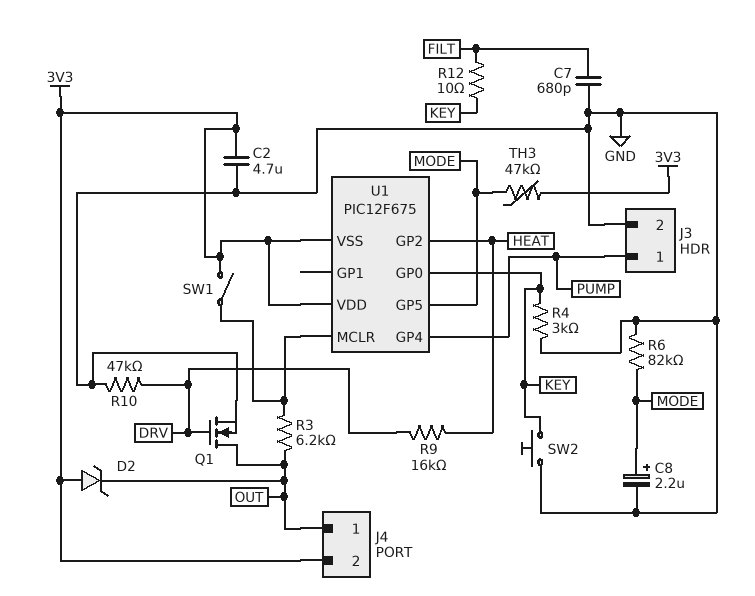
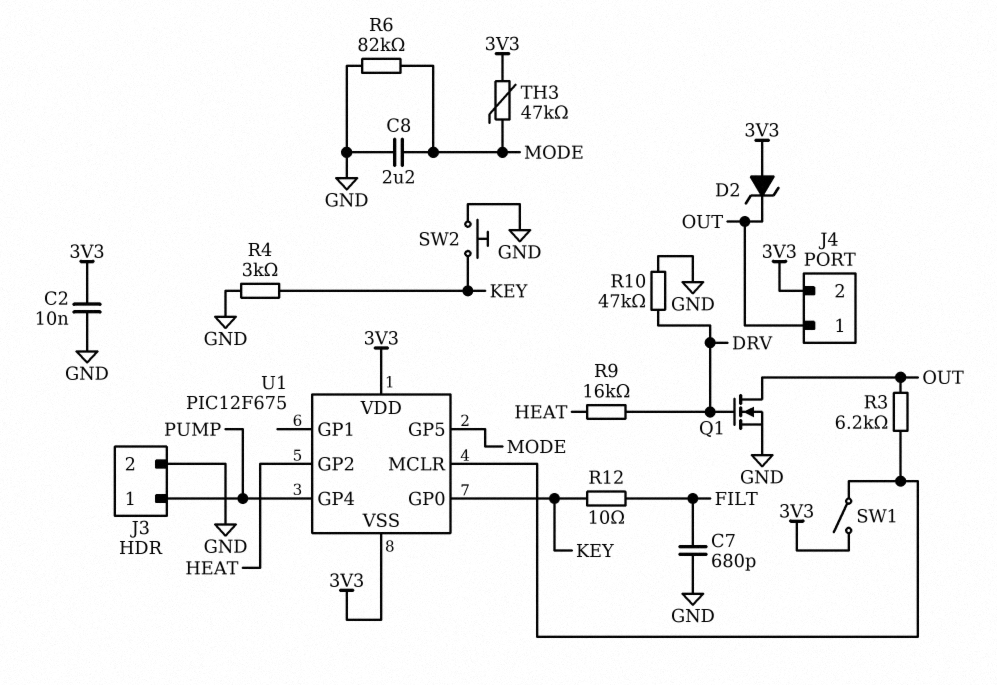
C2: 4.7uF (3V3, GND) -> 10nF (3V3, GND)
C8: 2.2uF (plus MODE, minus GND) -> 2.2uF (GND, MODE)

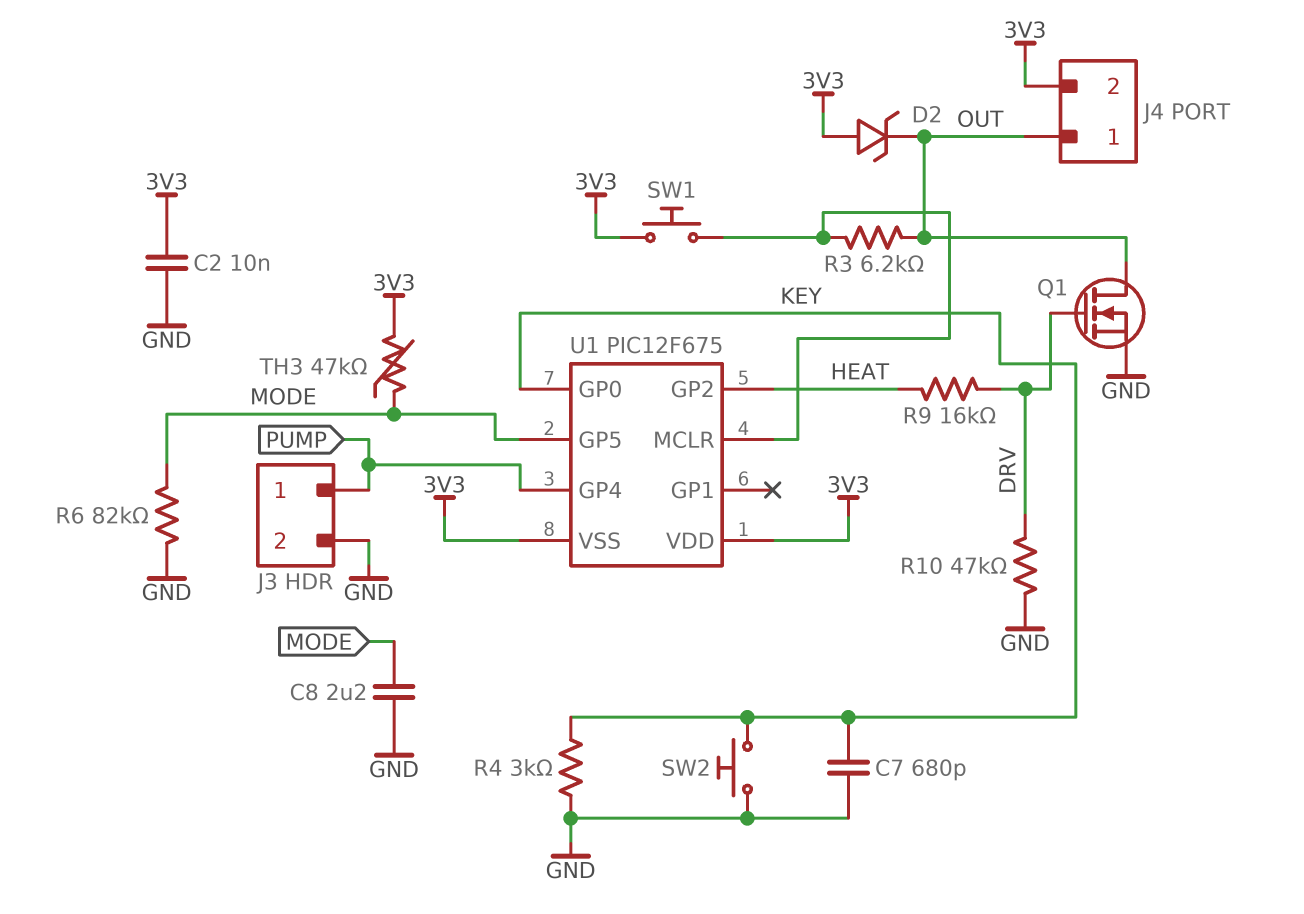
C7: 680pF (FILT, GND) -> 680pF (GND, KEY)
R12: 10 (FILT, KEY) -> none
SW1: switch (3V3, U1/MCLR) -> button (3V3, U1/MCLR)

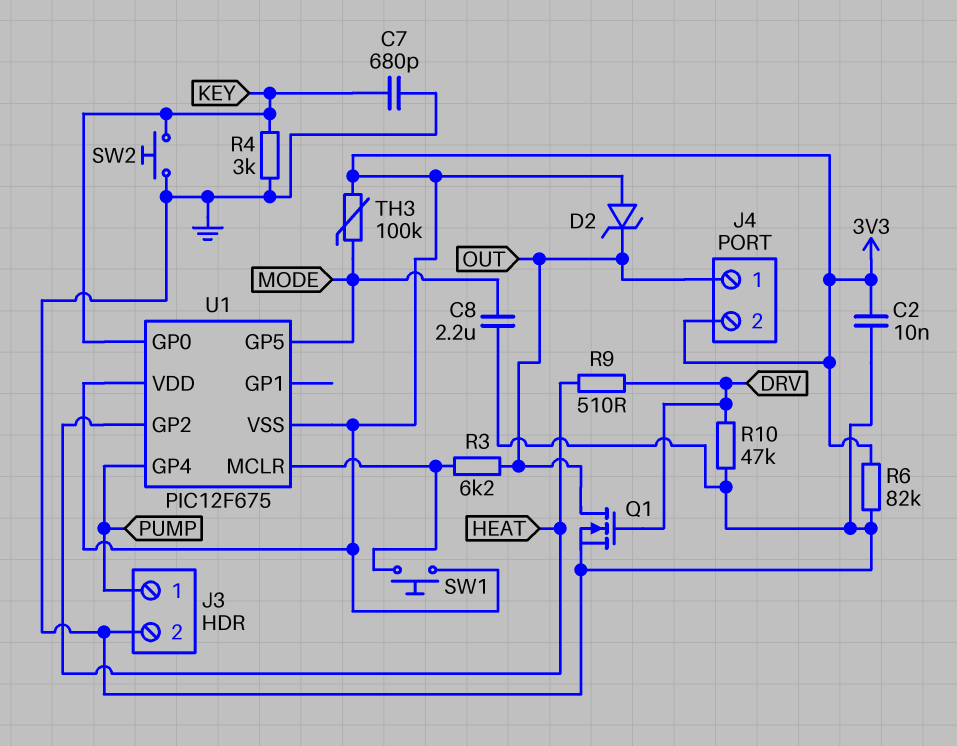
R6: 82k (GND, MODE) -> 82k (3V3, GND)
R9: 16k (DRV, HEAT) -> 510 (DRV, HEAT)
TH3: 47k (3V3, MODE) -> 100k (3V3, MODE)

